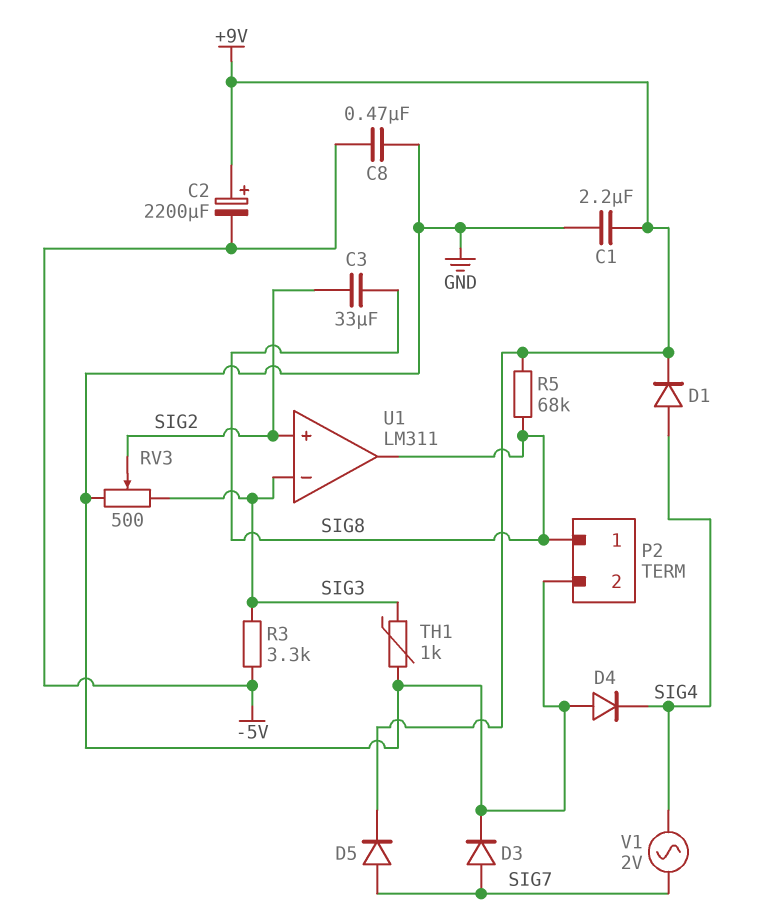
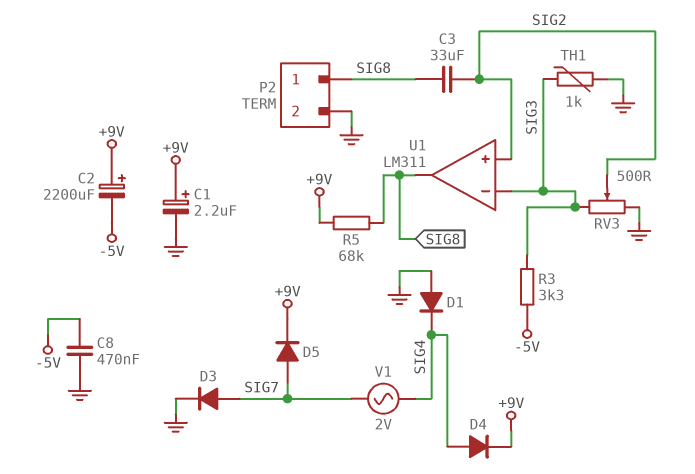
C1: 2.2uF (+9V, GND) -> 2.2uF (plus +9V, minus GND)
D1: diode (A SIG4, K +9V) -> diode (A GND, K SIG4)
D4: diode (A GND, K SIG4) -> diode (A SIG4, K +9V)

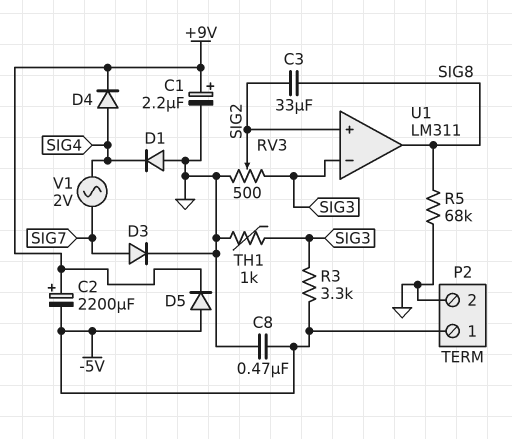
D5: diode (A SIG7, K +9V) -> diode (A -5V, K +9V)
P2 pin 1: SIG8 -> -5V
R5: 68k (+9V, SIG8) -> 68k (GND, SIG8)

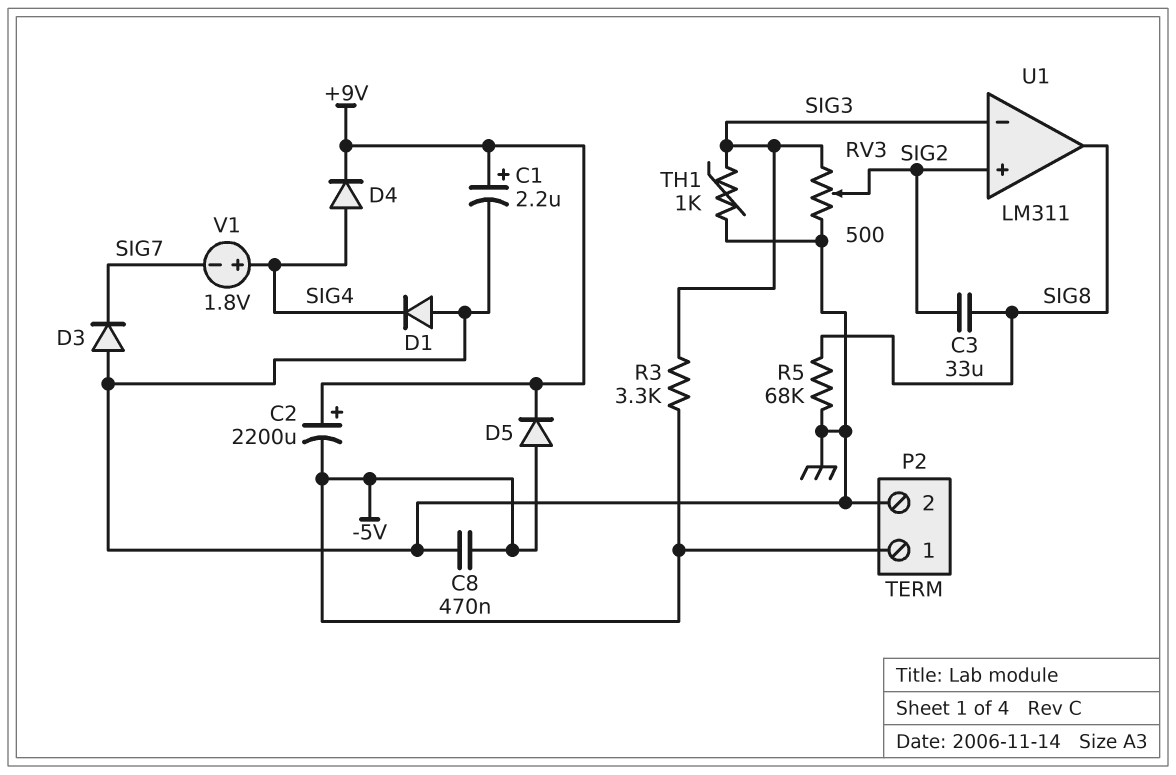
D3: diode (A SIG7, K GND) -> diode (A GND, K SIG7)
V1: AC 2V (SIG4, SIG7) -> 1.8V (plus SIG4, minus SIG7)

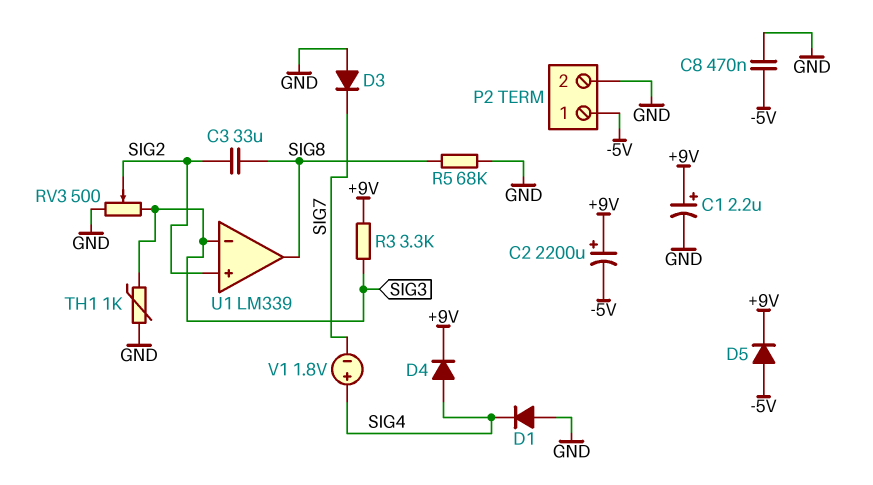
R3: 3.3k (-5V, SIG3) -> 3.3k (+9V, SIG3)
U1: LM311 -> LM339

